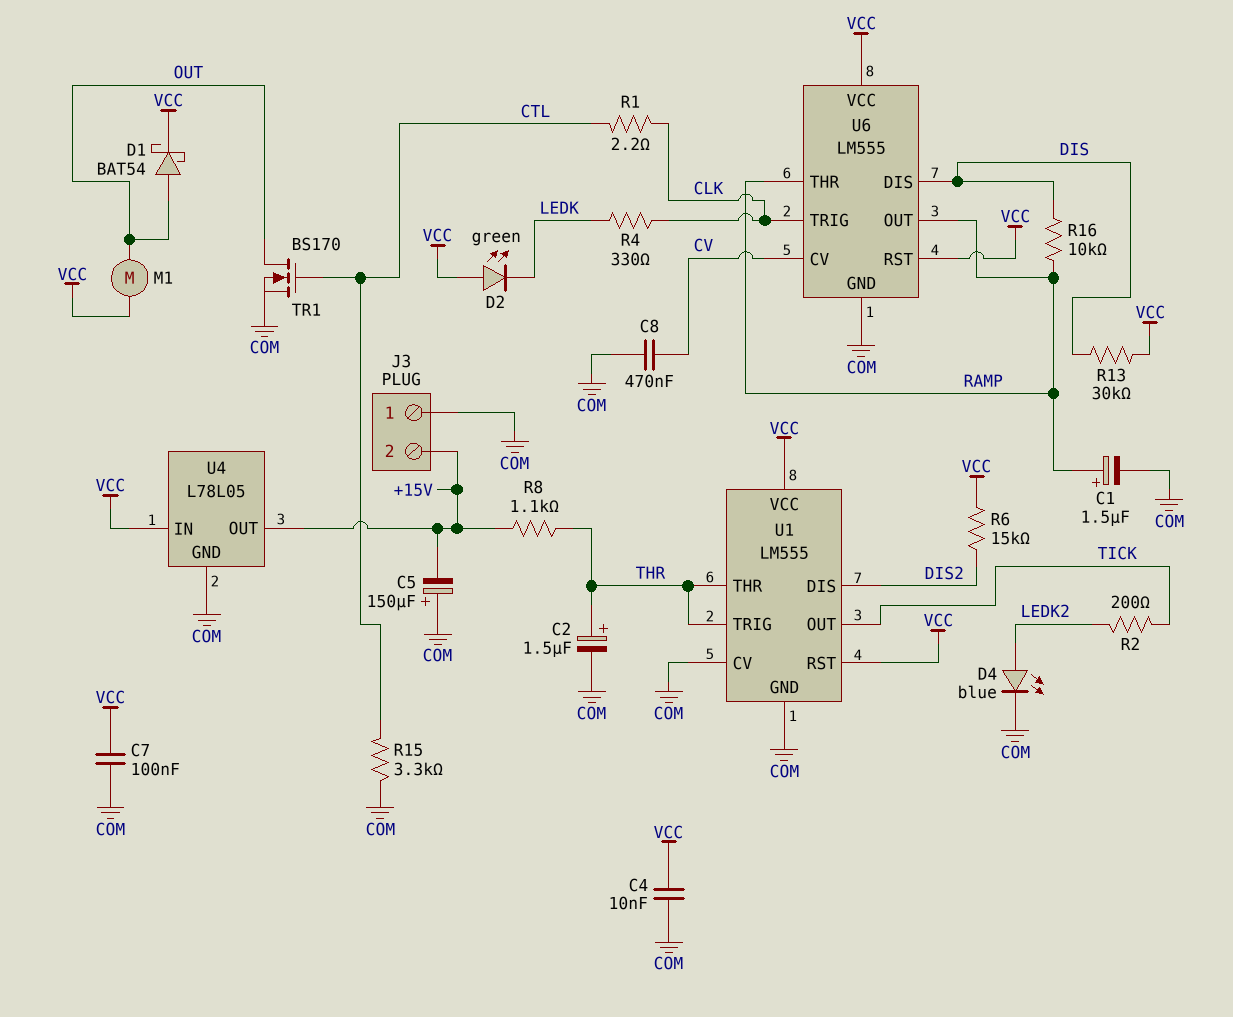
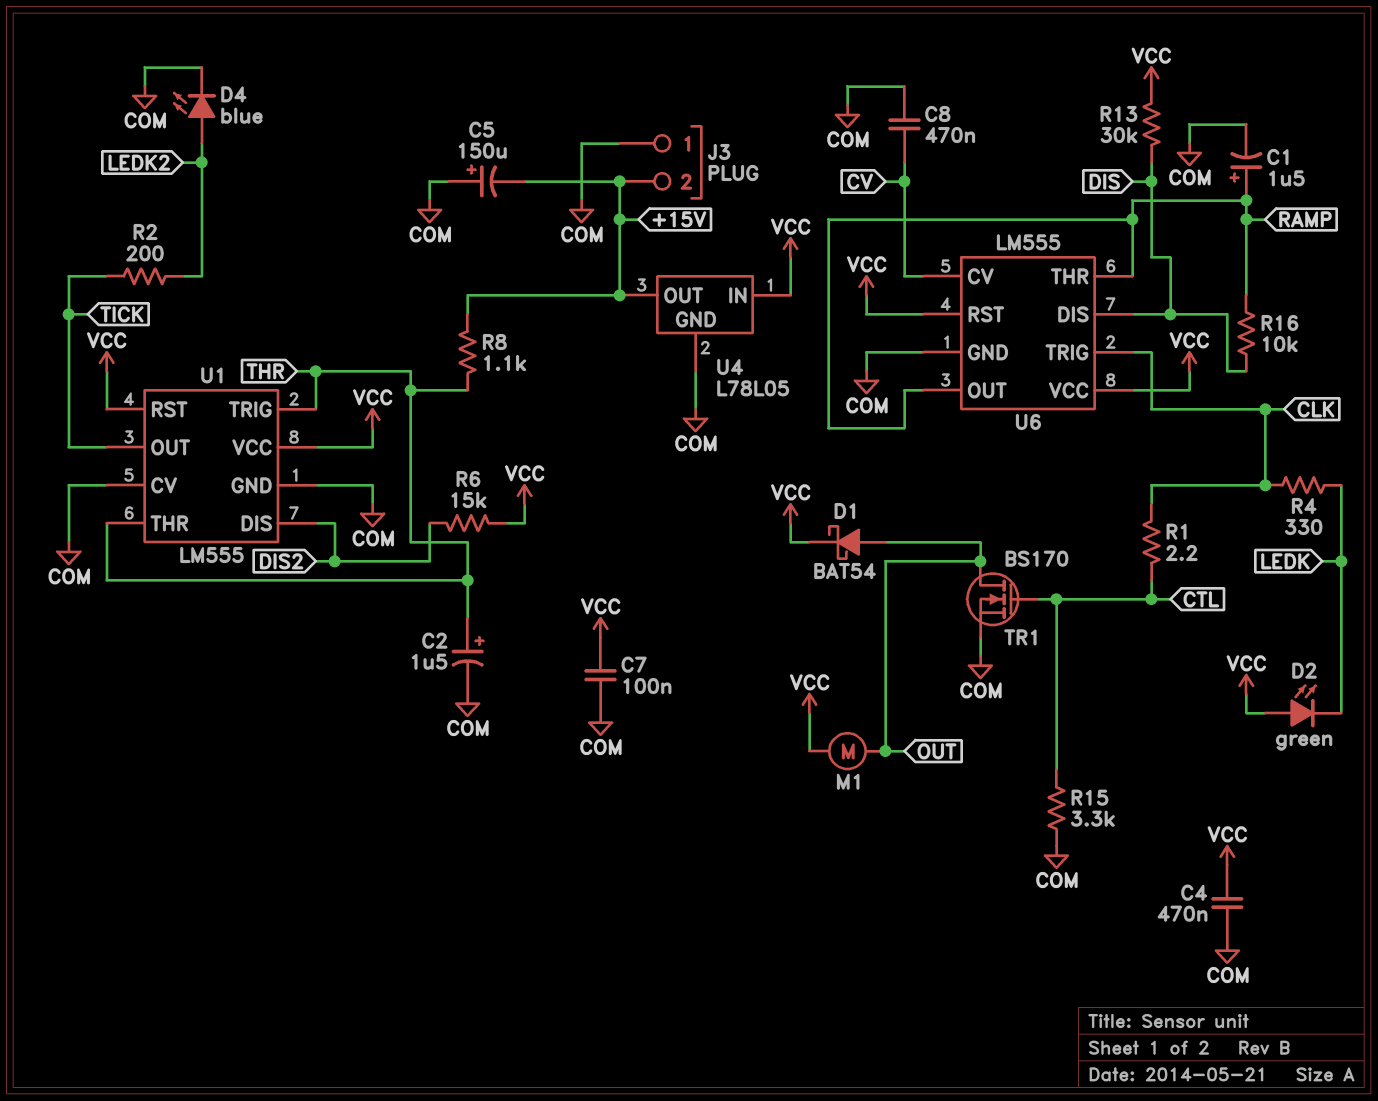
C4: 10nF (COM, VCC) -> 470nF (COM, VCC)

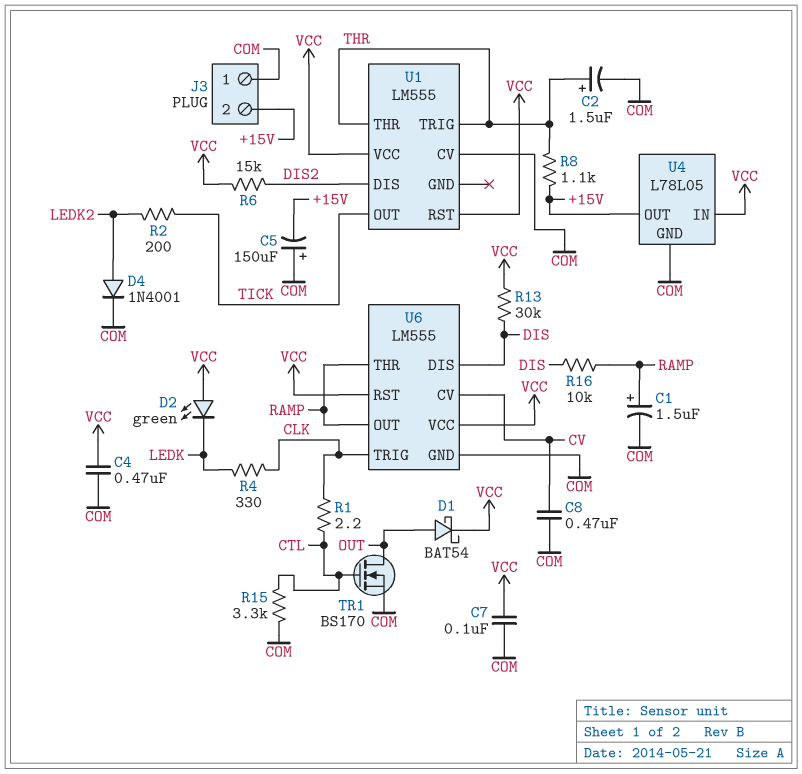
D4: LED blue (A LEDK2, K COM) -> diode 1N4001 (A LEDK2, K COM)
M1: motor (OUT, VCC) -> none
U1 pin GND: COM -> none

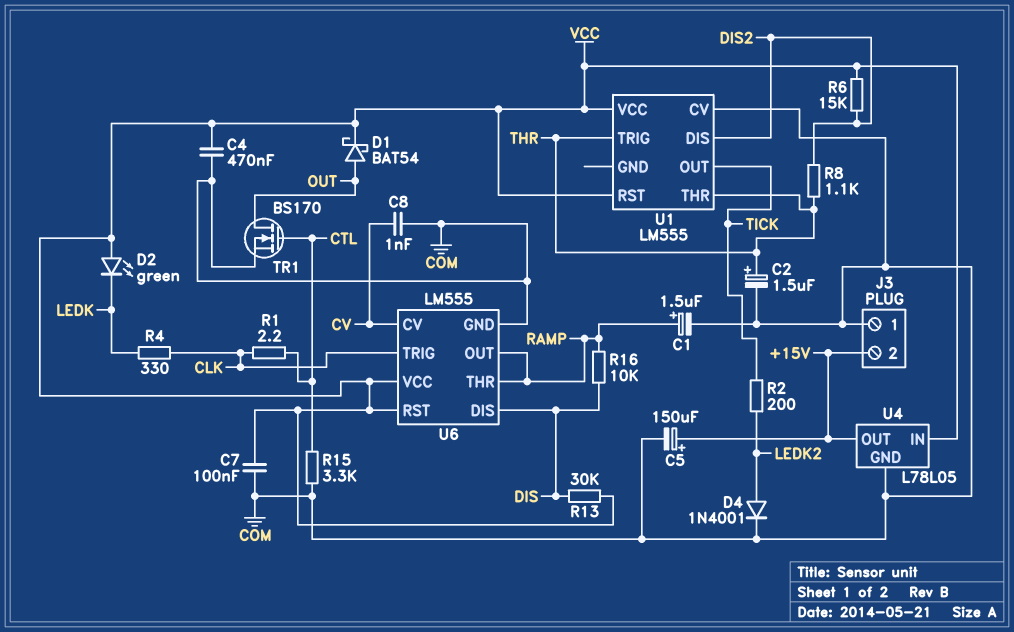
C5: 150uF (plus COM, minus +15V) -> 150uF (plus +15V, minus COM)
C8: 470nF (COM, CV) -> 1nF (COM, CV)
R8: 1.1k (+15V, THR) -> 1.1k (DIS2, THR)

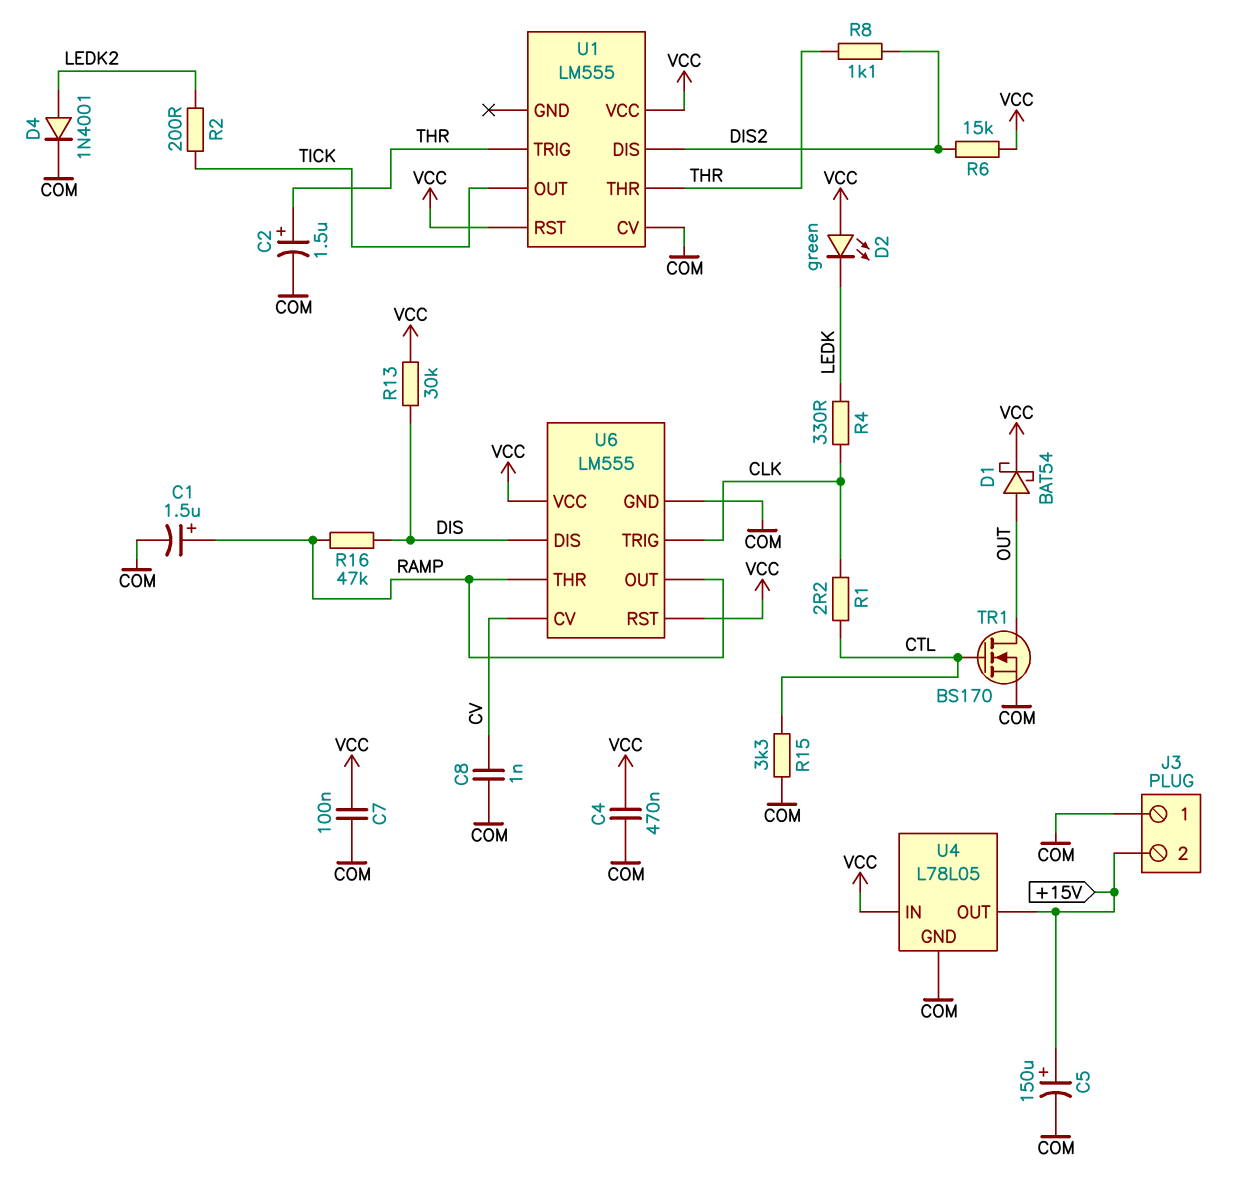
R16: 10k (DIS, RAMP) -> 47k (DIS, RAMP)

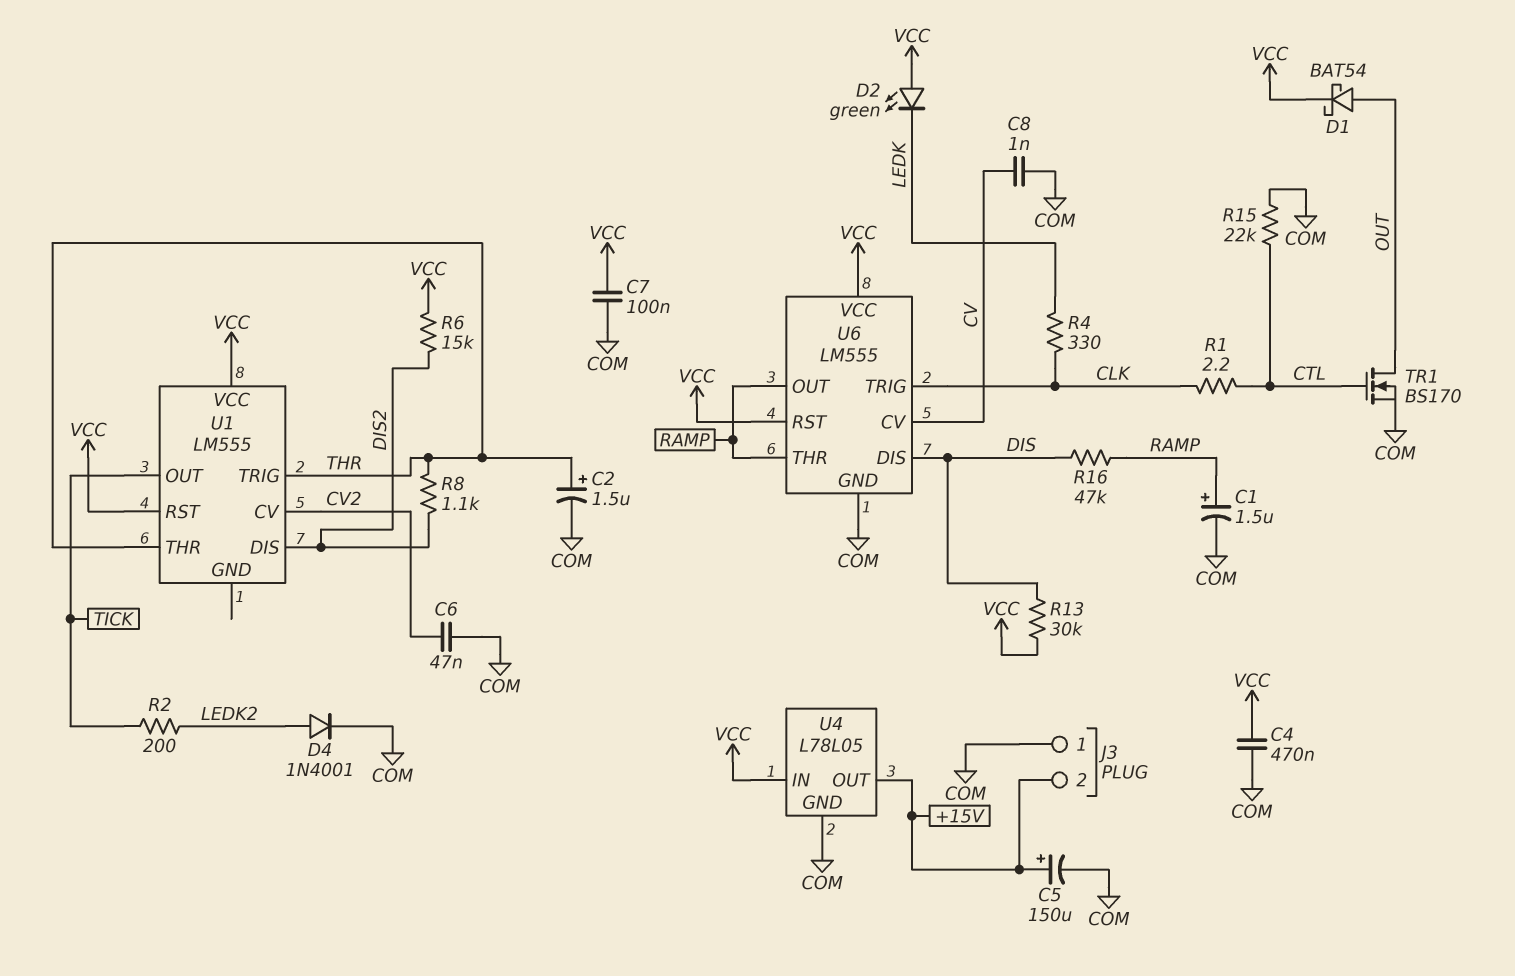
C6: none -> 47nF (COM, CV2)
R15: 3.3k (COM, CTL) -> 22k (COM, CTL)
U1 pin CV: COM -> CV2

